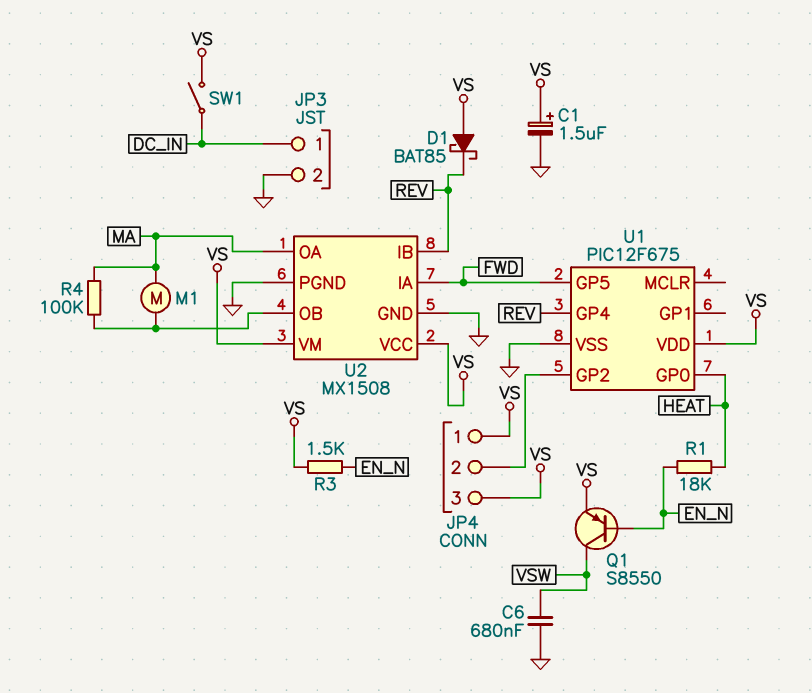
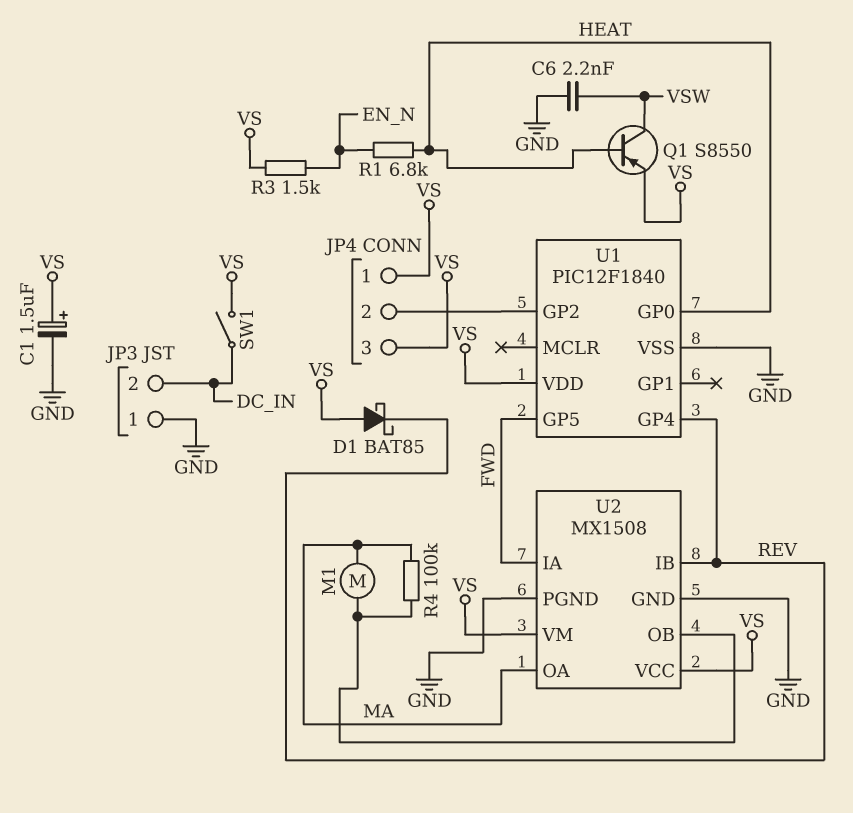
C6: 680nF (GND, VSW) -> 2.2nF (GND, VSW)
JP3 pin 1: DC_IN -> GND
JP3 pin 2: GND -> DC_IN
Q1: PNP S8550 (B EN_N, C VSW, E VS) -> PNP S8550 (B HEAT, C VSW, E VS)
R1: 18k (EN_N, HEAT) -> 6.8k (EN_N, HEAT)
U1: PIC12F675 -> PIC12F1840

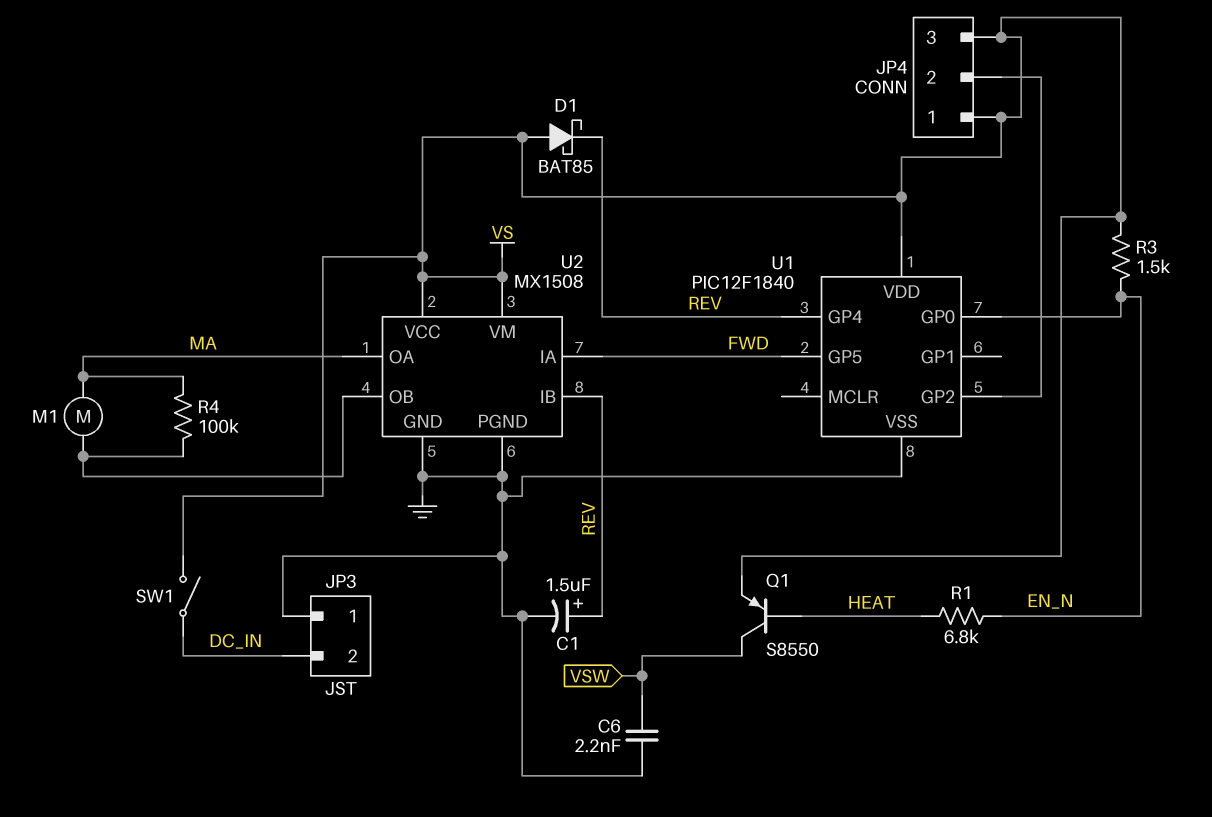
C1: 1.5uF (plus VS, minus GND) -> 1.5uF (plus REV, minus GND)
U1 pin GP0: HEAT -> EN_N

